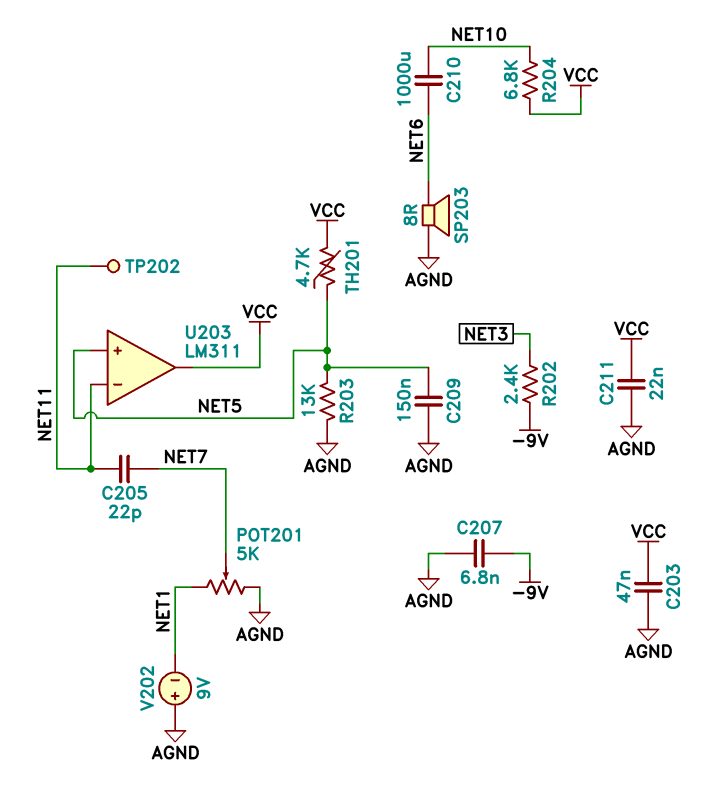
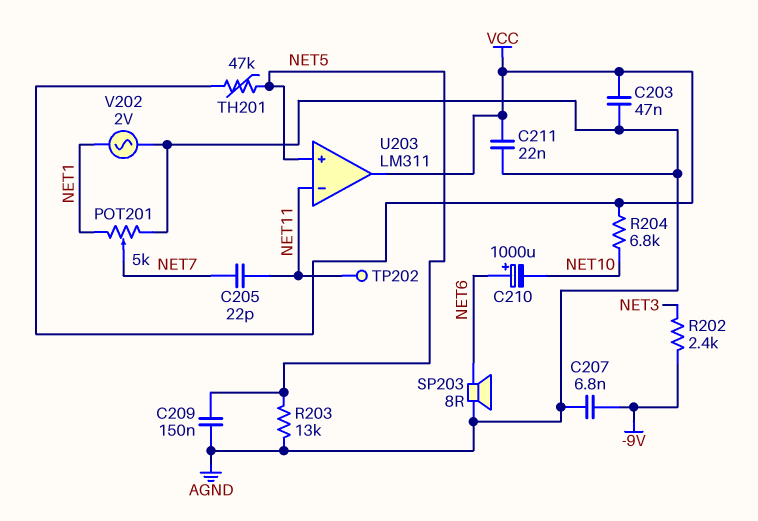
C210: 1000uF (NET6, NET10) -> 1000uF (plus NET6, minus NET10)
TH201: 4.7k (NET5, VCC) -> 47k (NET5, VCC)
V202: 9V (plus AGND, minus NET1) -> AC 2V (AGND, NET1)

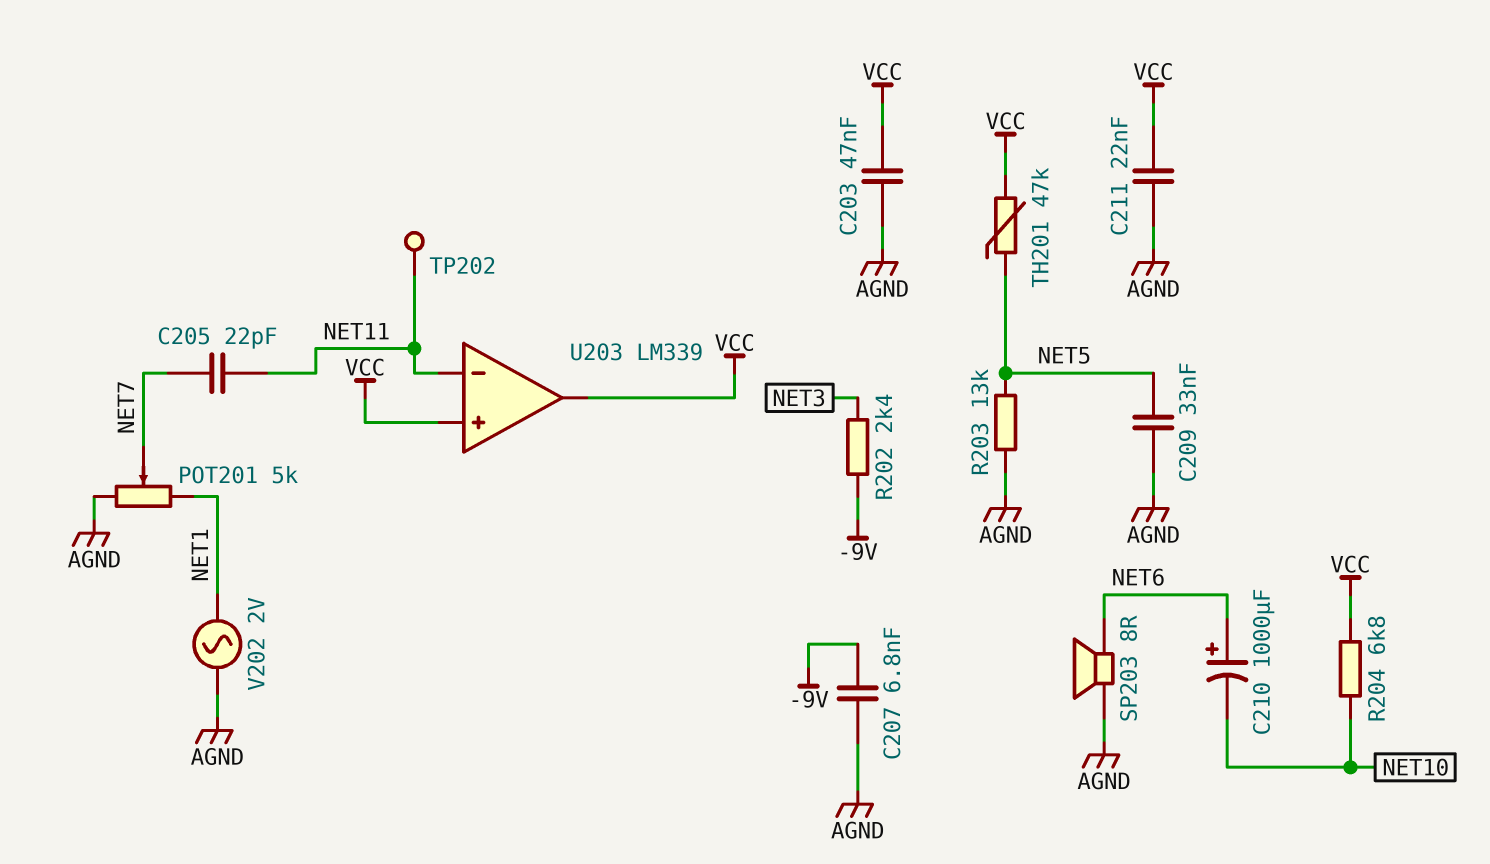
C209: 150nF (AGND, NET5) -> 33nF (AGND, NET5)
U203: LM311 -> LM339
U203 pin in+: NET5 -> VCC

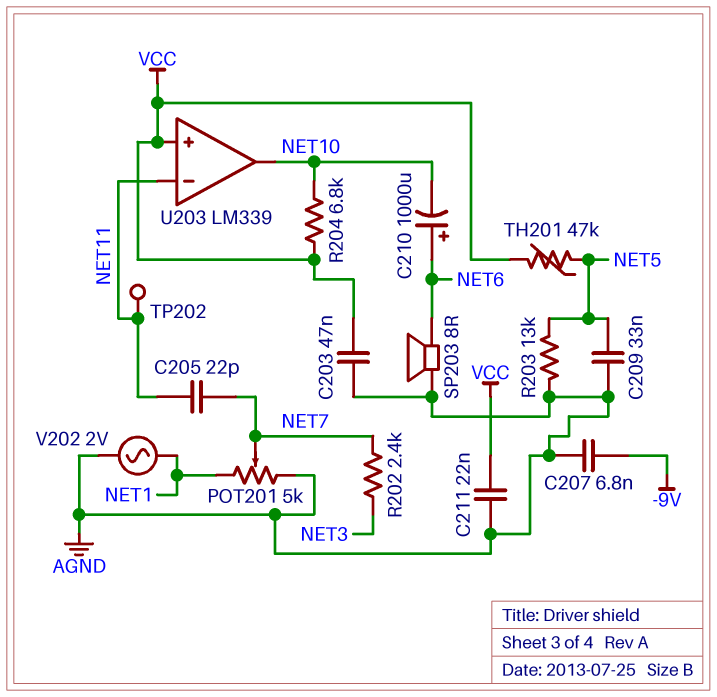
R202: 2.4k (-9V, NET3) -> 2.4k (NET3, NET7)
U203 pin out: VCC -> NET10

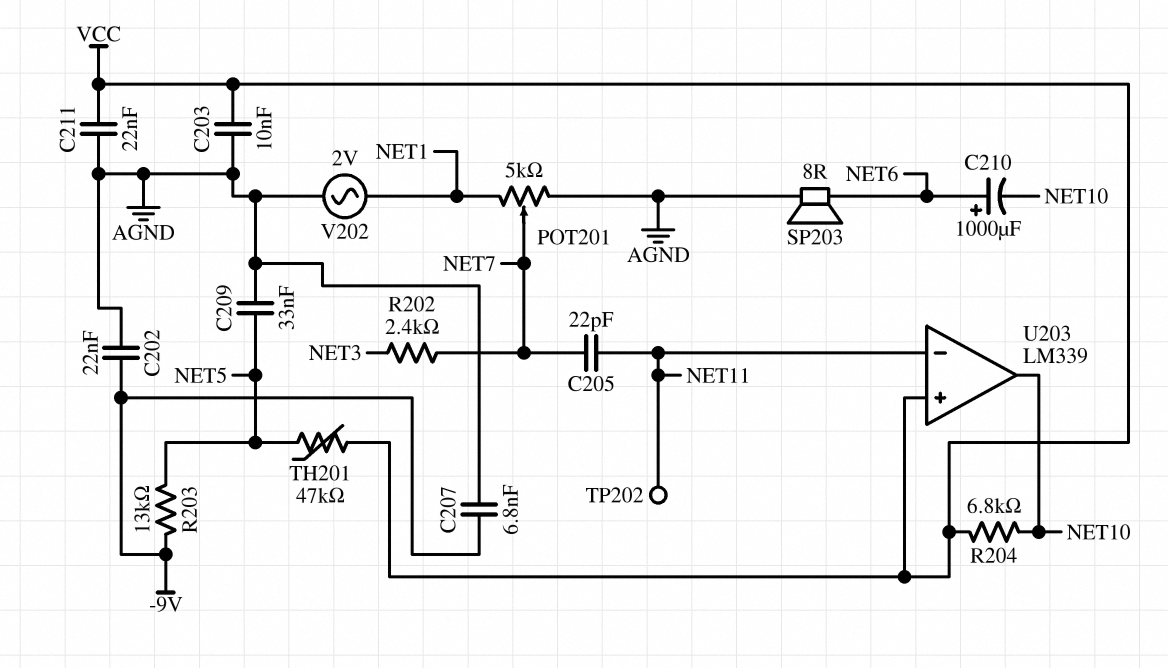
C202: none -> 22nF (-9V, AGND)
C203: 47nF (AGND, VCC) -> 10nF (AGND, VCC)
R203: 13k (AGND, NET5) -> 13k (-9V, NET5)

